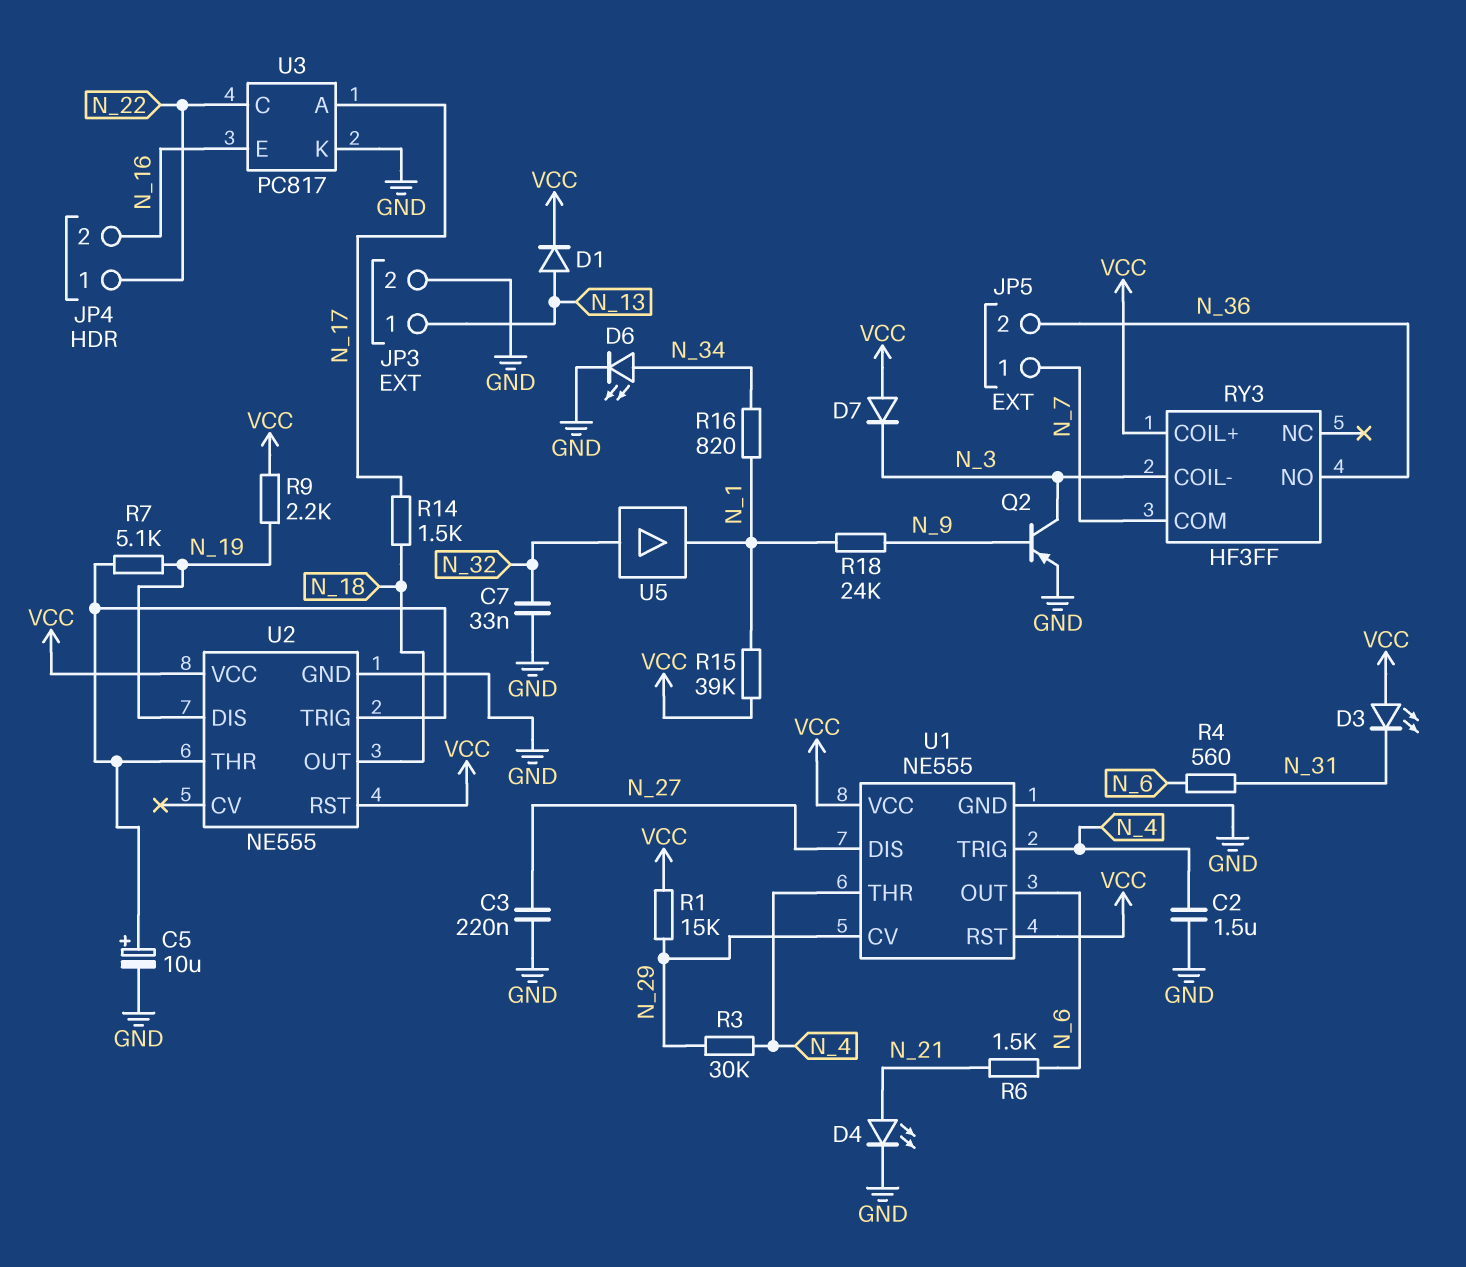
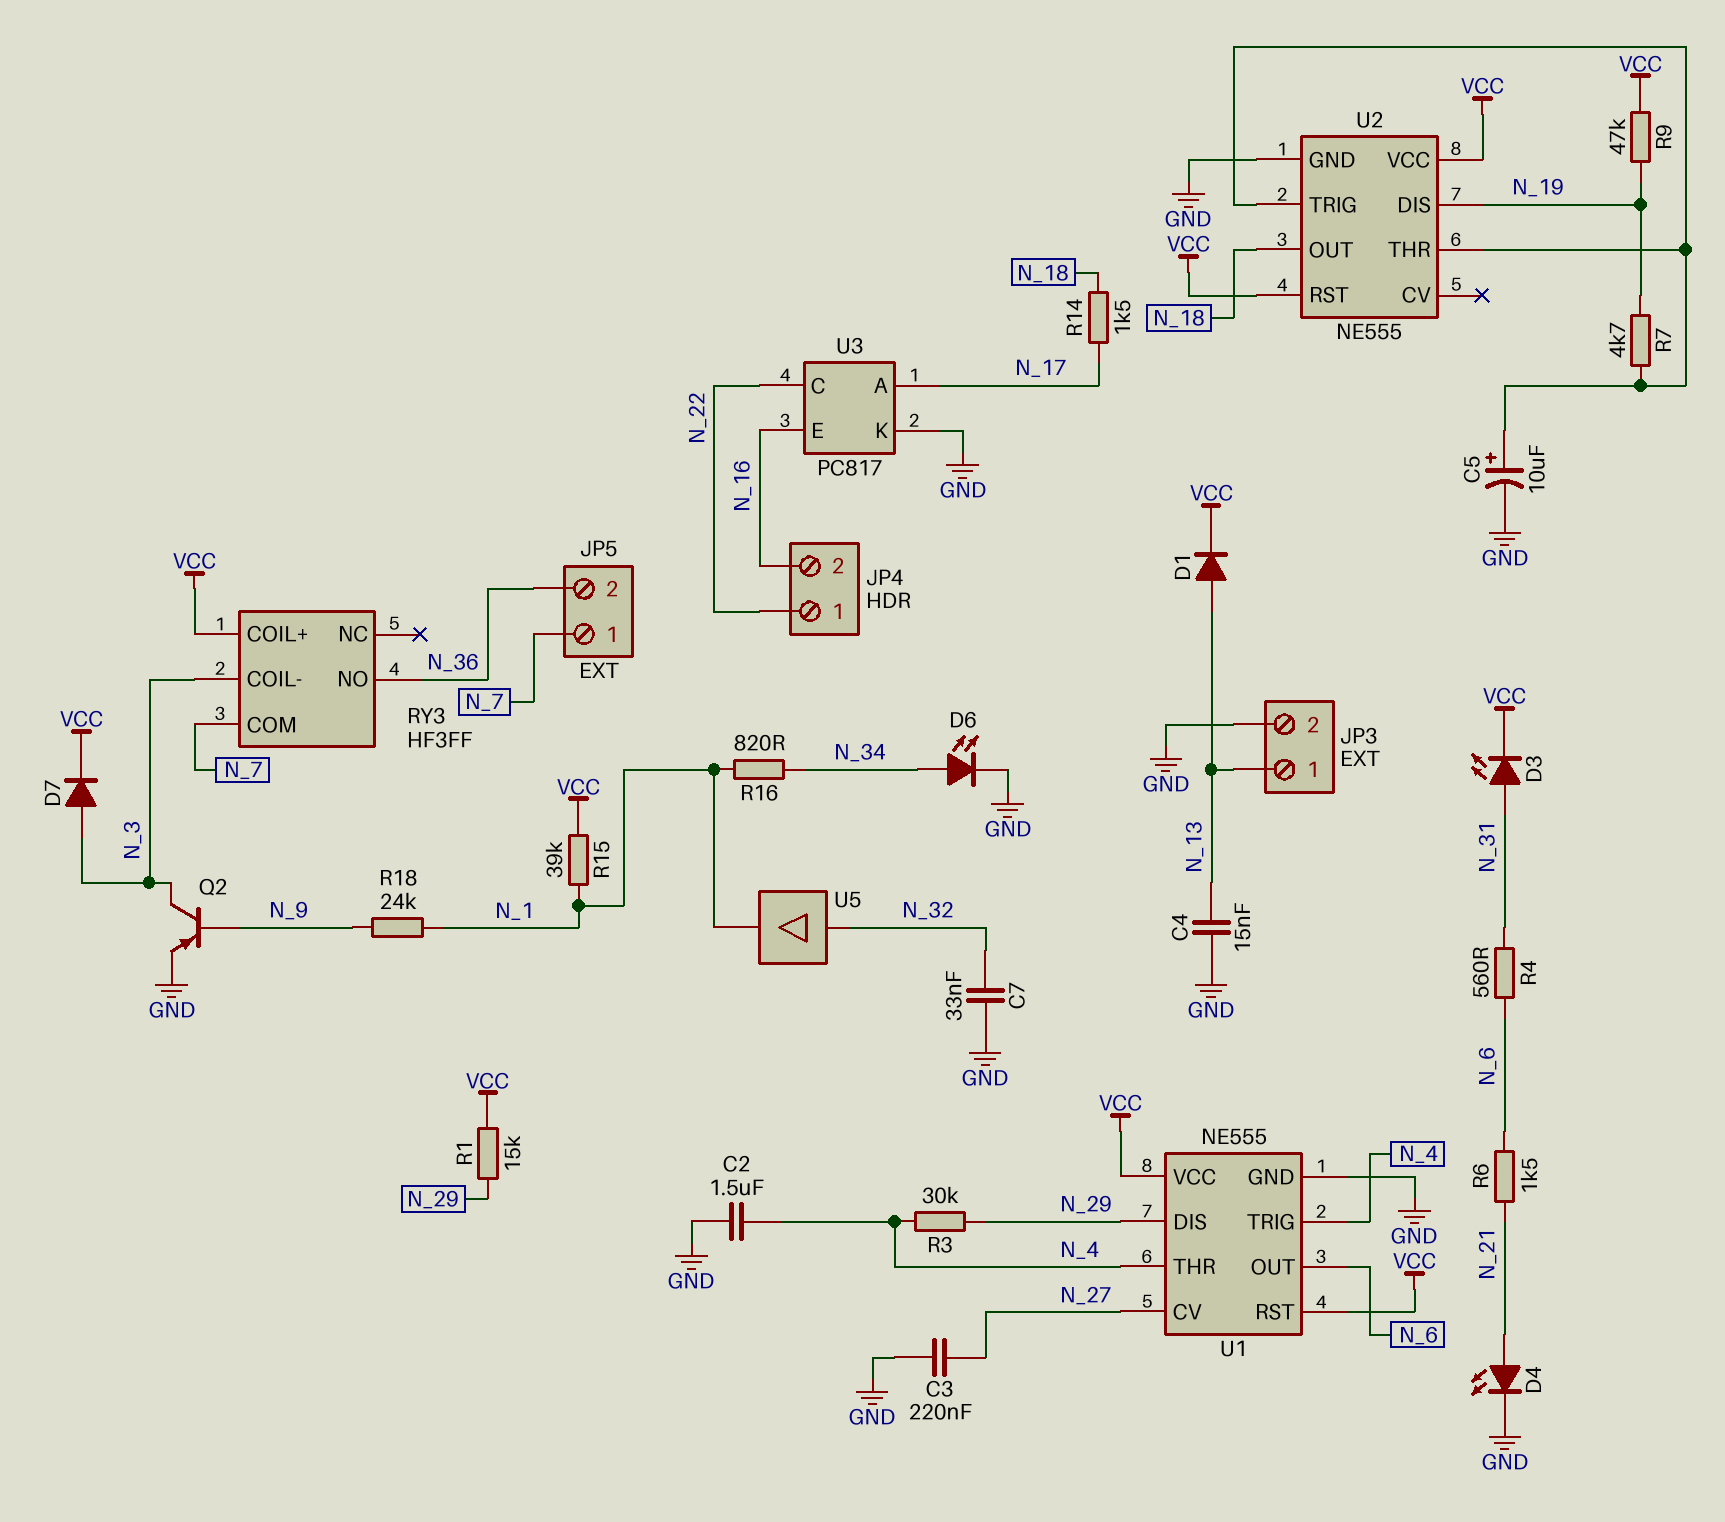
C4: none -> 15nF (GND, N_13)
D3: LED (A VCC, K N_31) -> LED (A N_31, K VCC)
D7: diode (A VCC, K N_3) -> diode (A N_3, K VCC)
R7: 5.1k (N_19, U2/THR) -> 4.7k (N_19, U2/THR)
R9: 2.2k (N_19, VCC) -> 47k (N_19, VCC)
U1 pin CV: N_29 -> N_27
U1 pin DIS: N_27 -> N_29

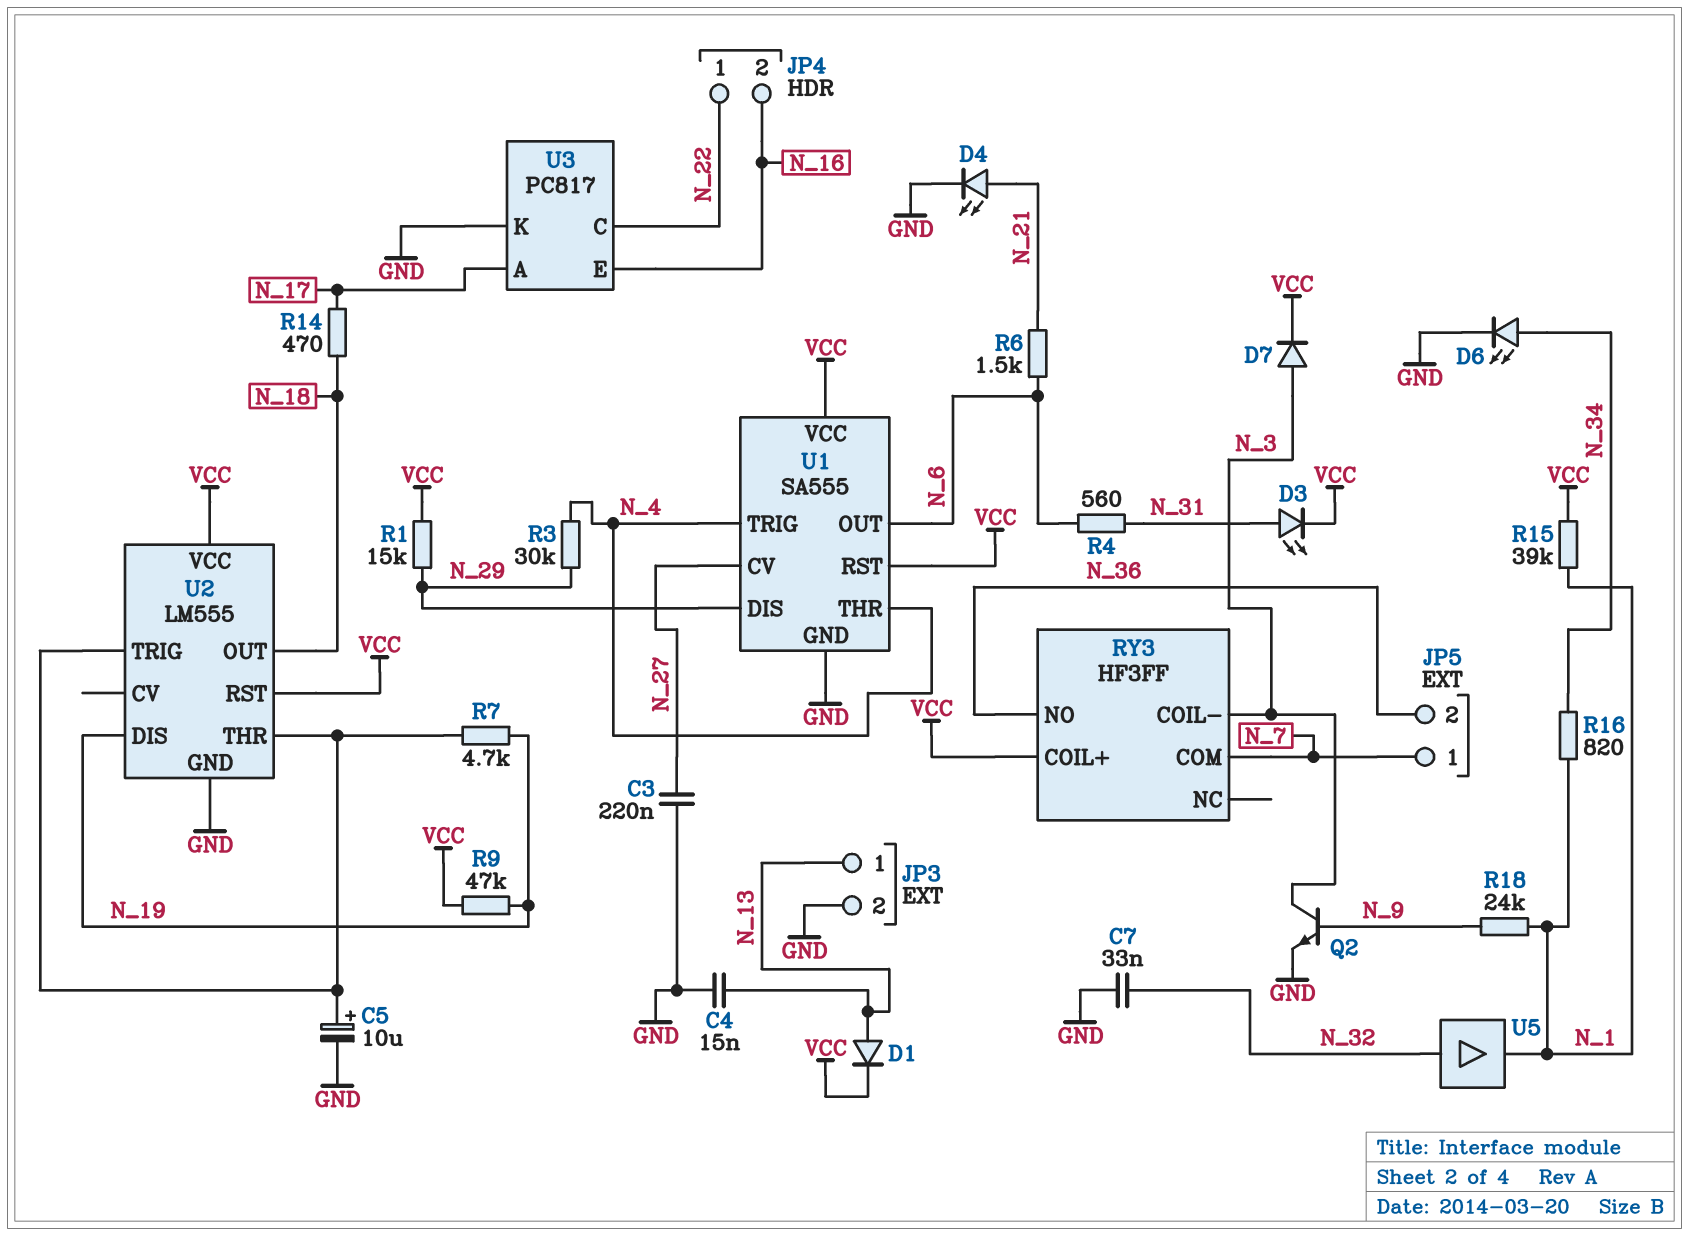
C2: 1.5uF (GND, N_4) -> none
Q2: PNP (B N_9, C N_3, E GND) -> NPN (B N_9, C N_3, E GND)
R14: 1.5k (N_17, N_18) -> 470 (N_17, N_18)
U1: NE555 -> SA555
U2: NE555 -> LM555

